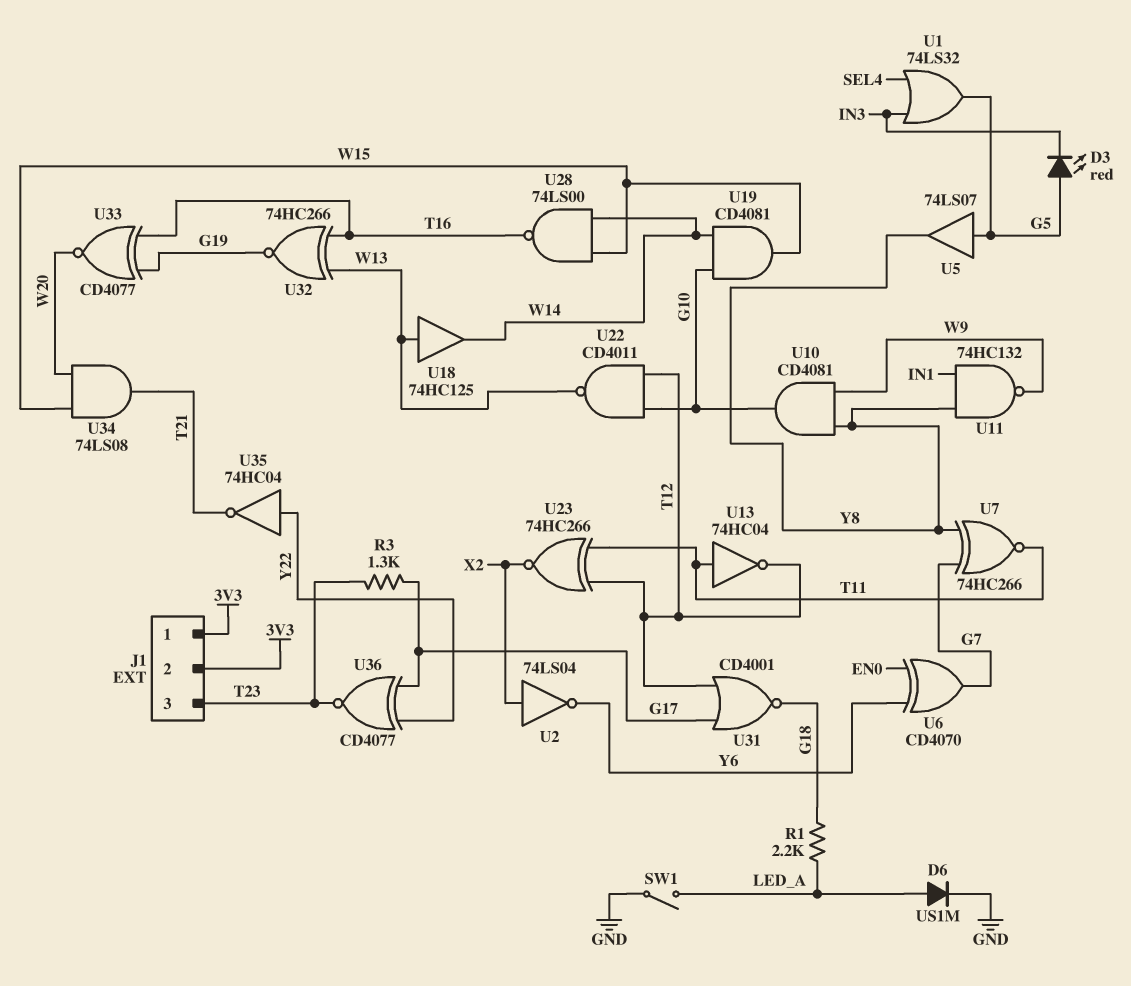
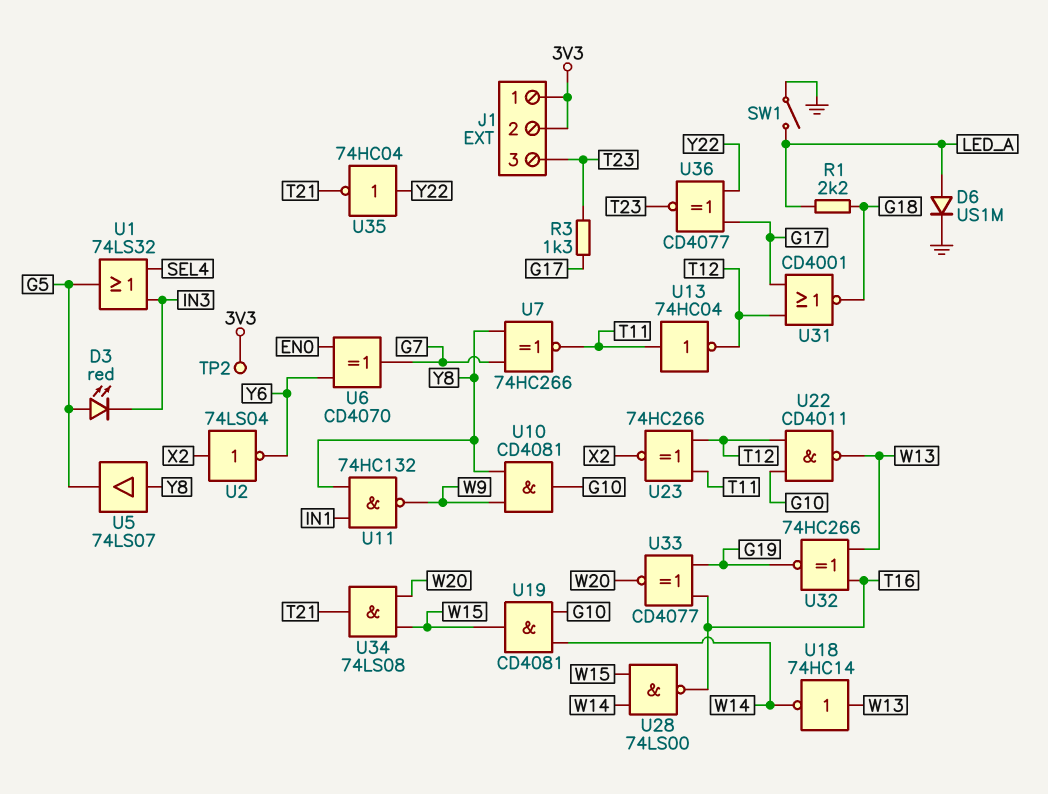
TP2: none -> test point (3V3)
U5: buffer 74LS07 (in G5, out Y8) -> buffer 74LS07 (in Y8, out G5)
U18: buffer 74HC125 (in W13, out W14) -> NOT 74HC14 (in W13, out W14)

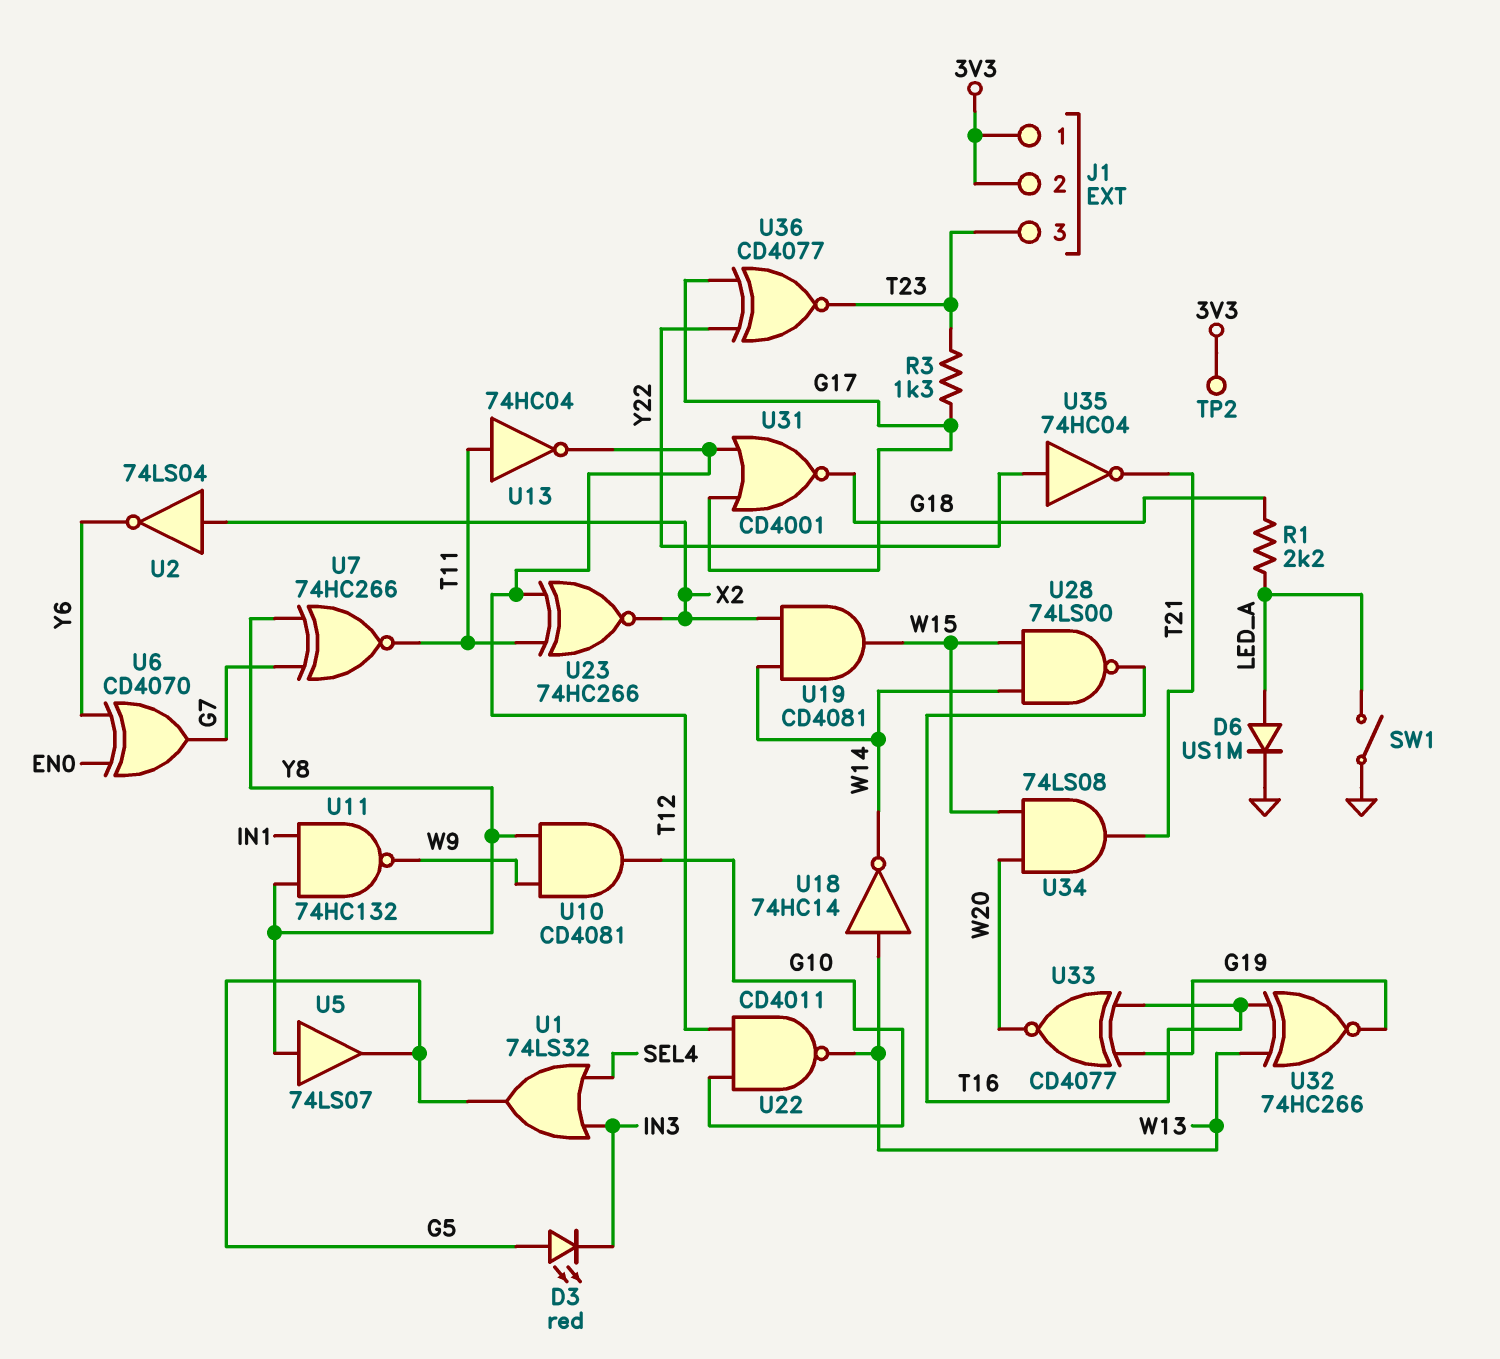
U19: AND CD4081 (in G10, in W14, out W15) -> AND CD4081 (in W14, in X2, out W15)

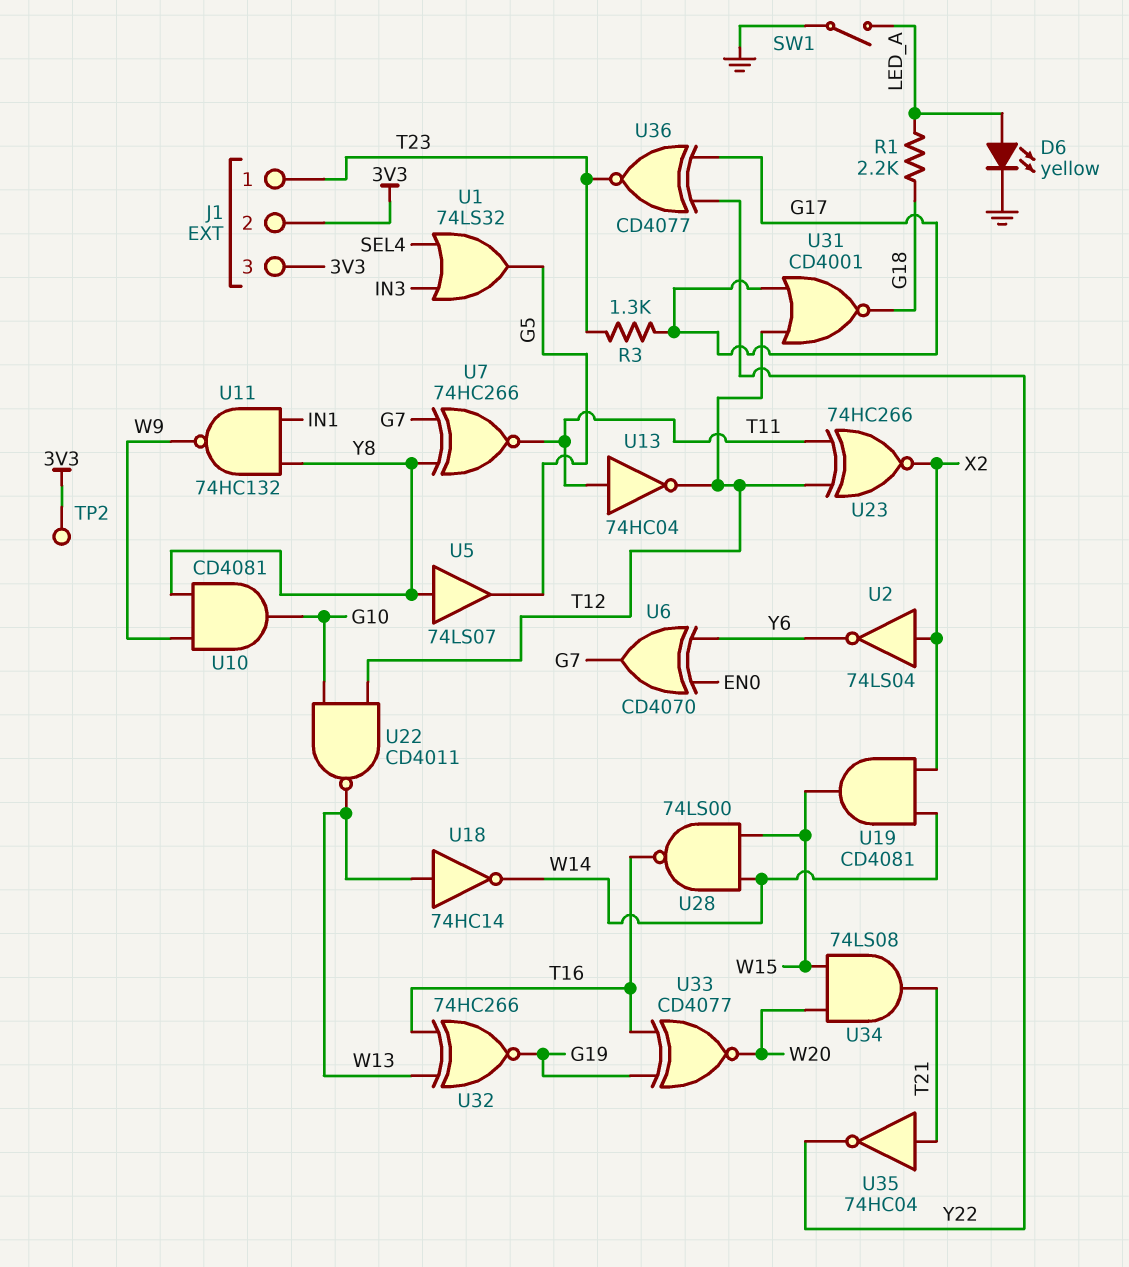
D3: LED red (A G5, K IN3) -> none
D6: diode US1M (A LED_A, K GND) -> LED yellow (A LED_A, K GND)
J1 pin 1: 3V3 -> T23
J1 pin 3: T23 -> 3V3
U35: NOT 74HC04 (in Y22, out T21) -> NOT 74HC04 (in T21, out Y22)

